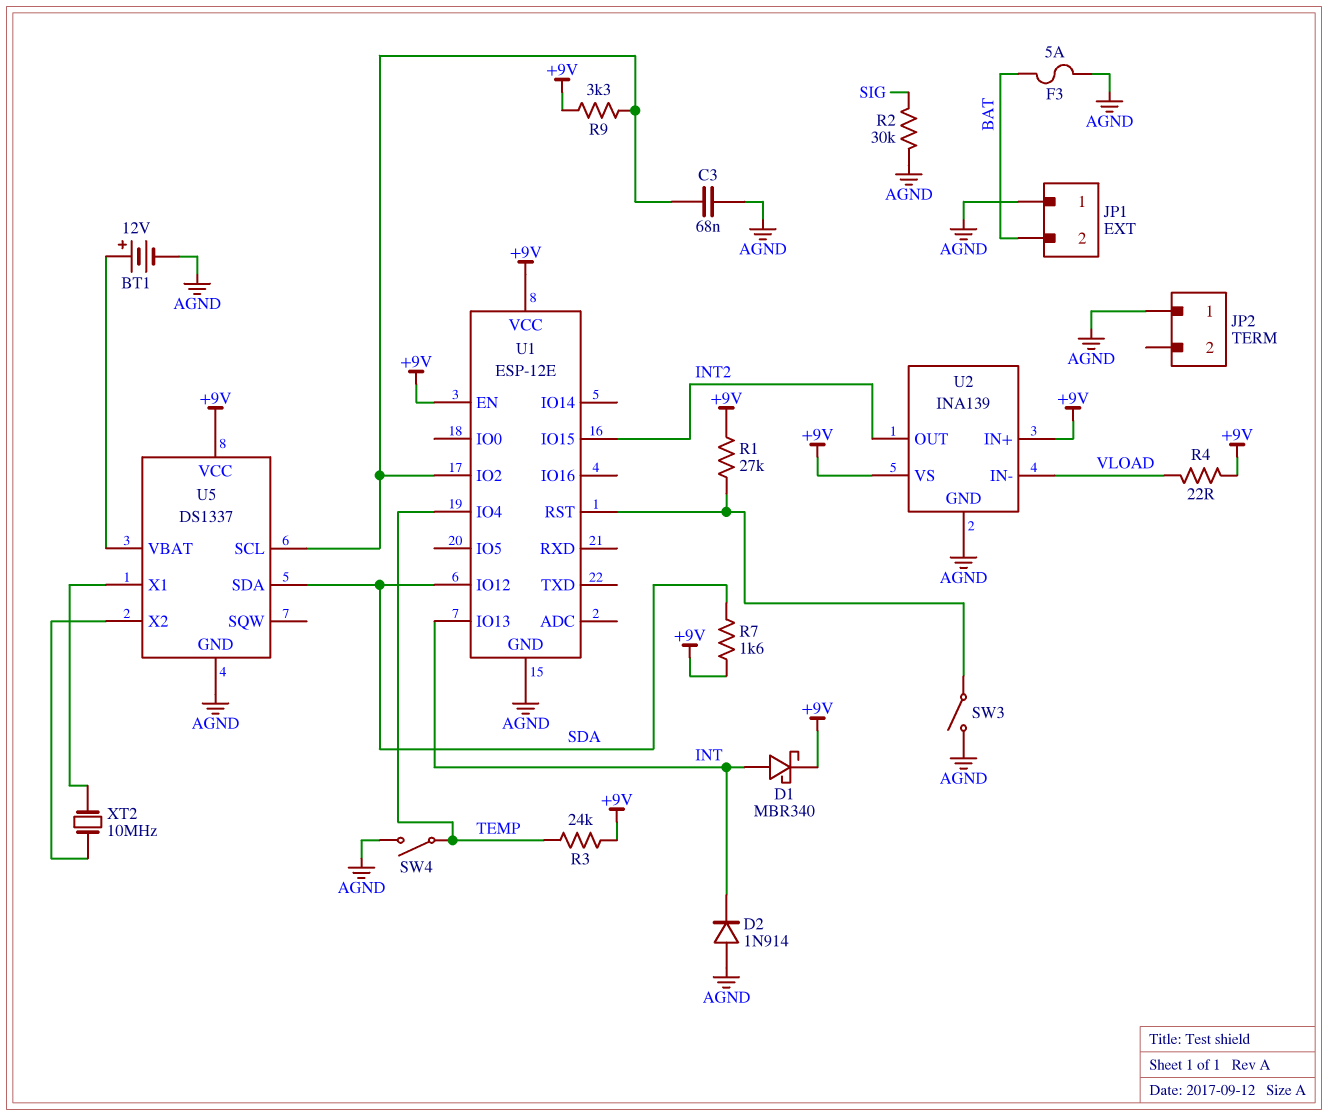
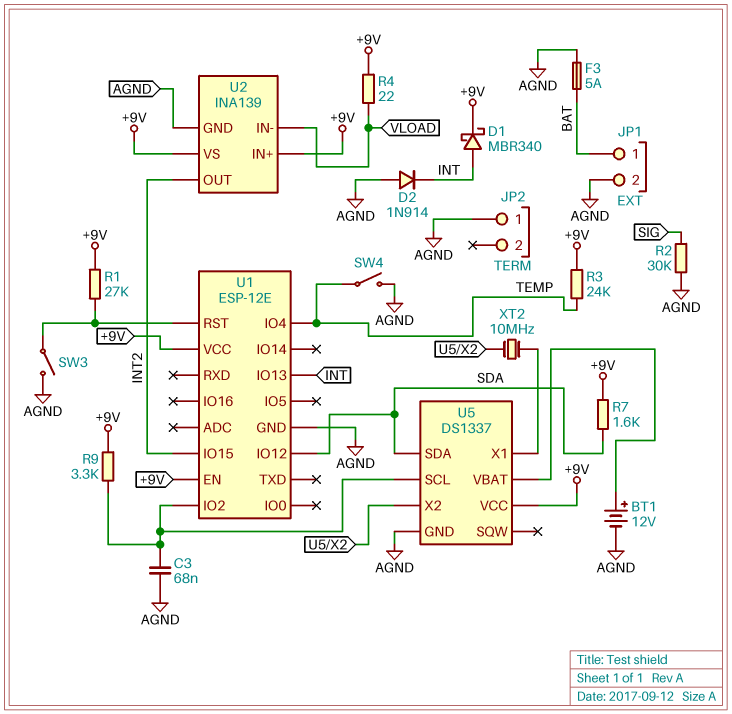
JP1 pin 1: AGND -> BAT
JP1 pin 2: BAT -> AGND

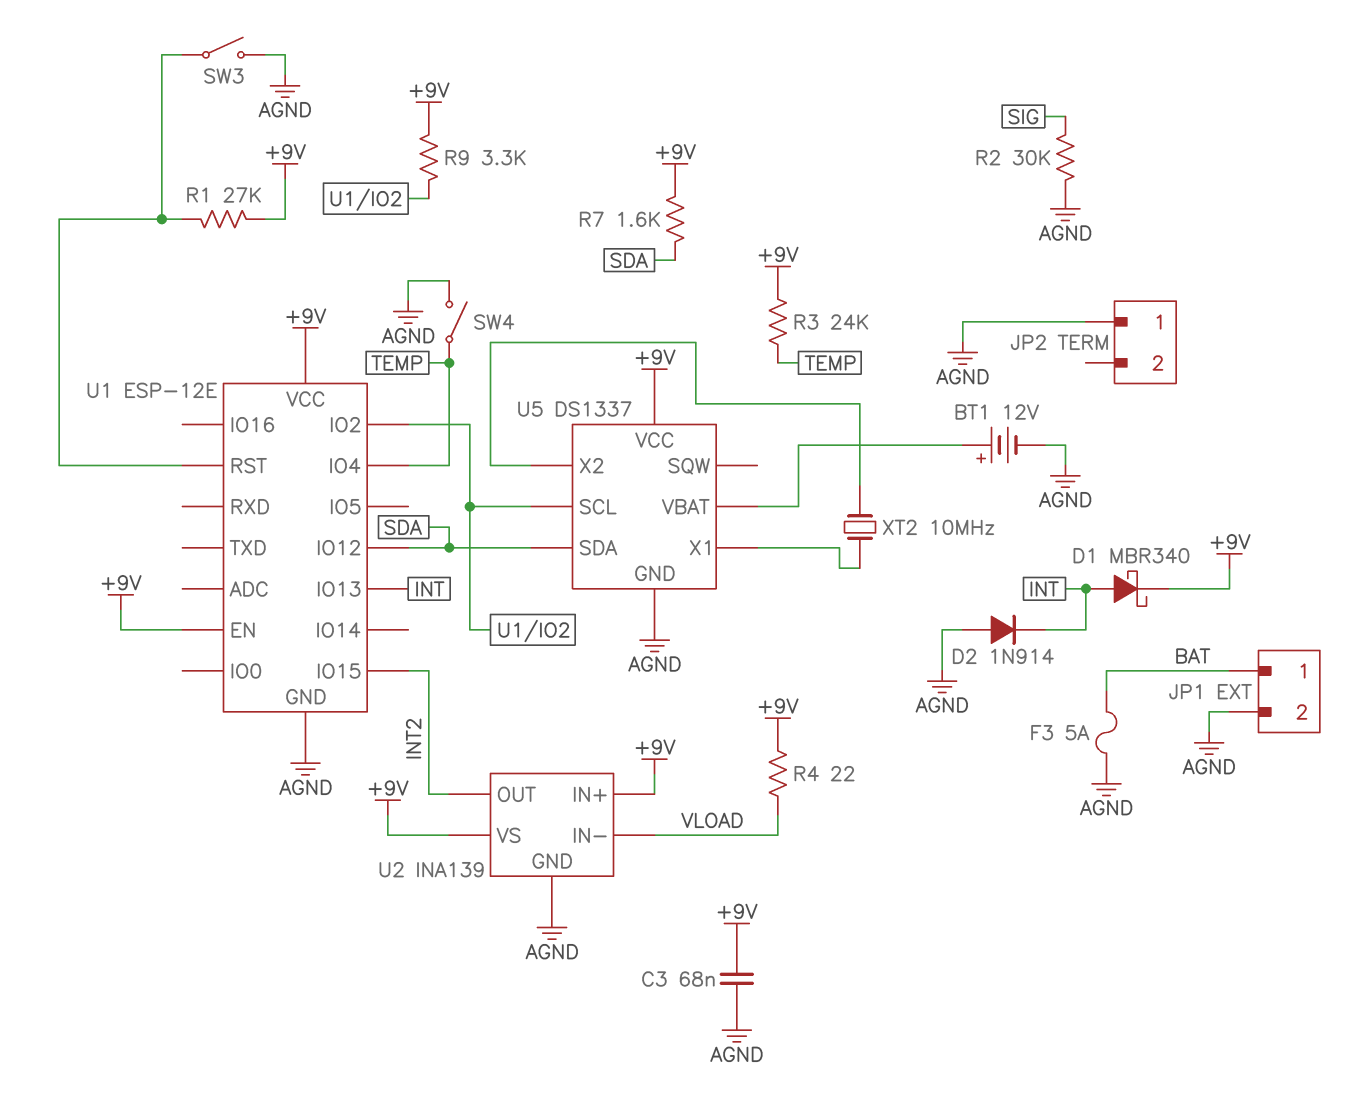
C3: 68nF (AGND, U1/IO2) -> 68nF (+9V, AGND)

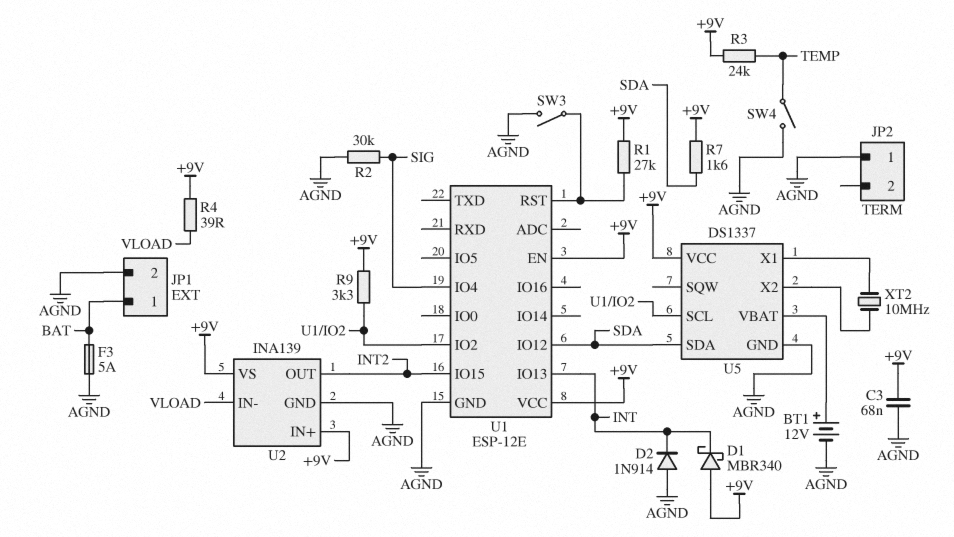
D1: schottky MBR340 (A INT, K +9V) -> schottky MBR340 (A +9V, K INT)
R4: 22 (+9V, VLOAD) -> 39 (+9V, VLOAD)
U1 pin IO4: TEMP -> SIG

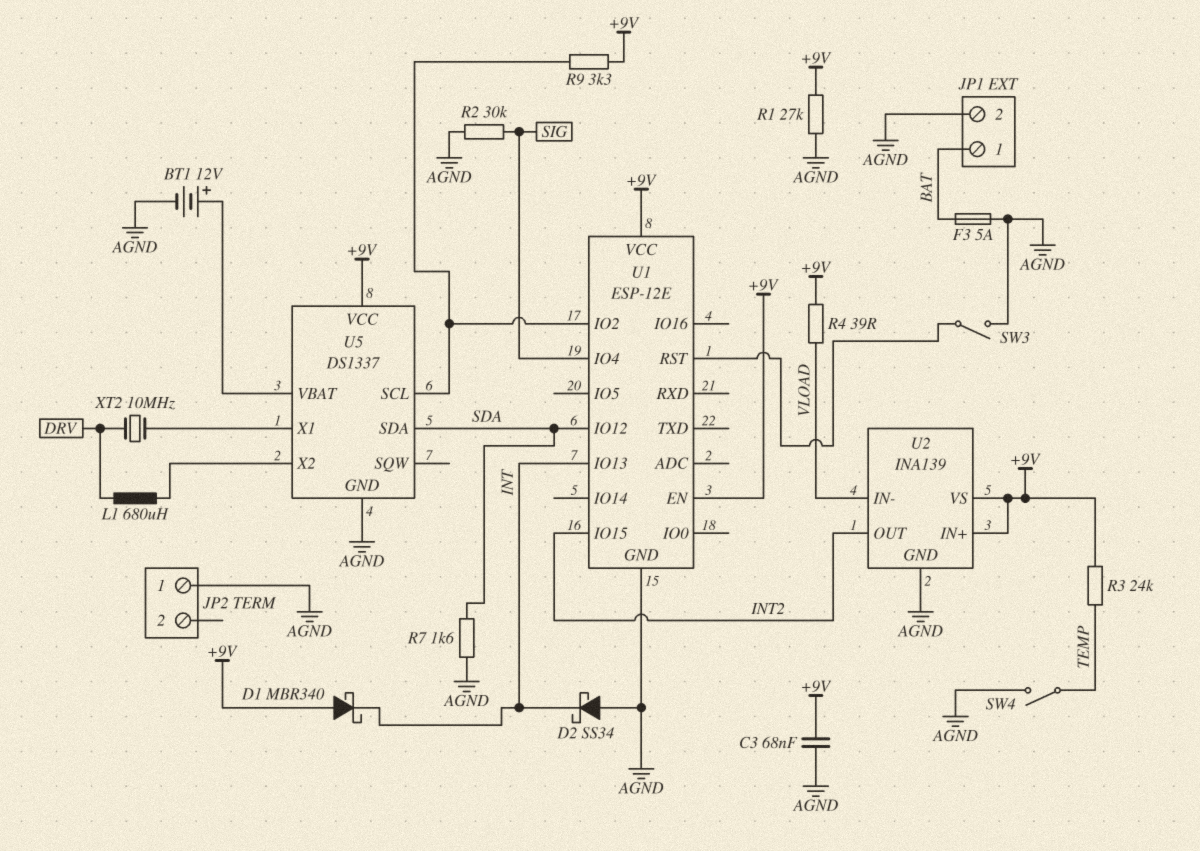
D2: diode 1N914 (A AGND, K INT) -> schottky SS34 (A AGND, K INT)
L1: none -> 680uH (DRV, U5/X2)
R1: 27k (+9V, U1/RST) -> 27k (+9V, AGND)
R7: 1.6k (+9V, SDA) -> 1.6k (AGND, SDA)
XT2: 10MHz (U5/X1, U5/X2) -> 10MHz (DRV, U5/X1)

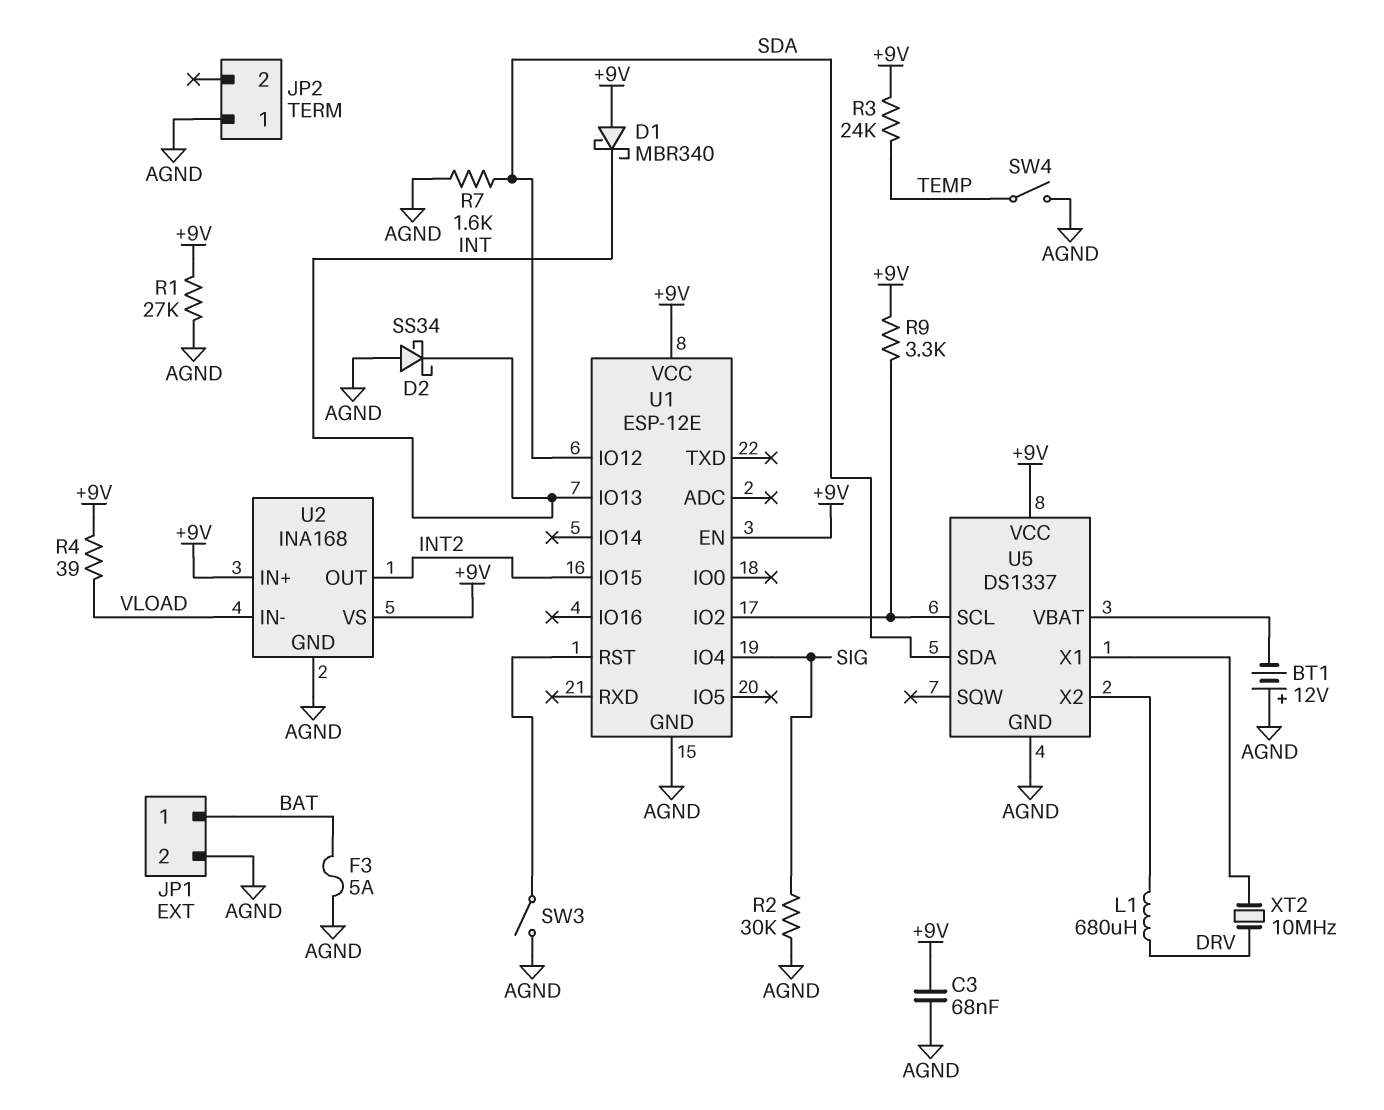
BT1: 12V (plus U5/VBAT, minus AGND) -> 12V (plus AGND, minus U5/VBAT)
U2: INA139 -> INA168

